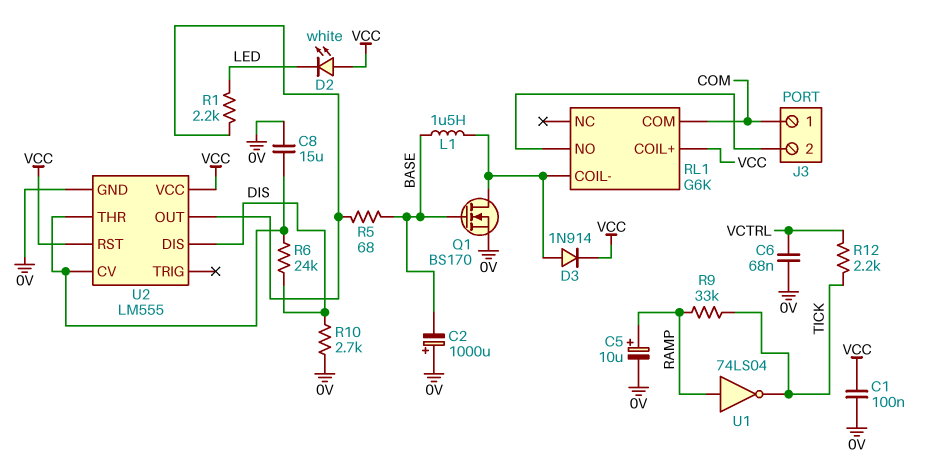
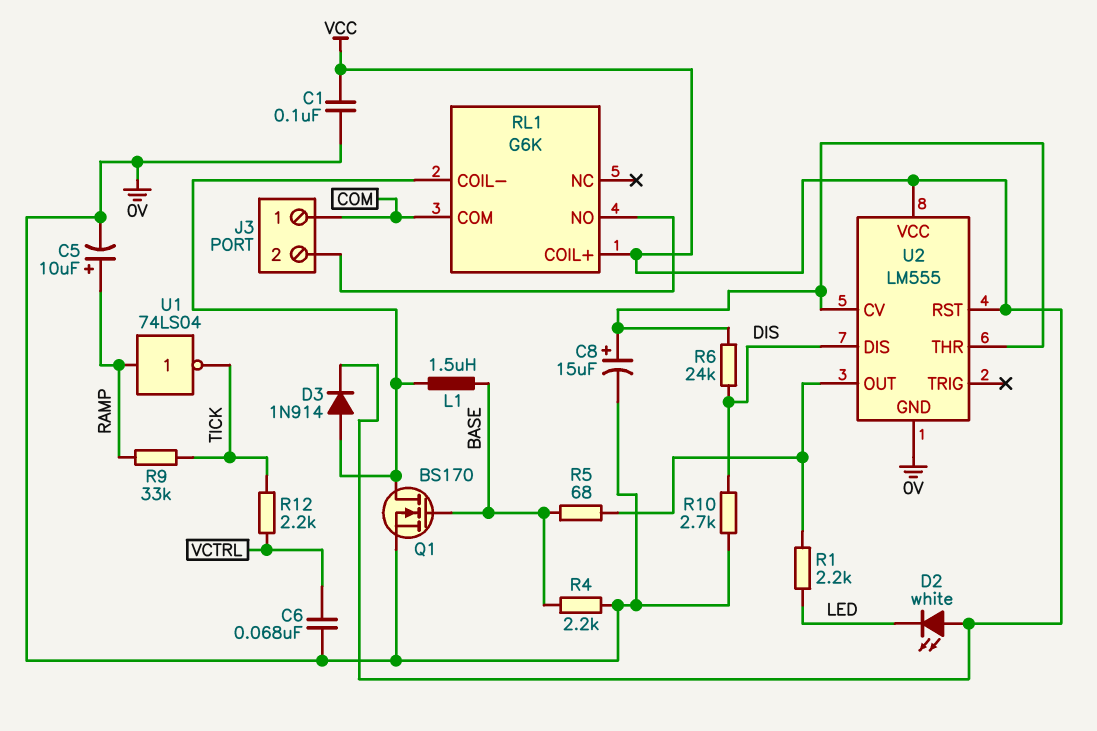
C2: 1000uF (plus 0V, minus BASE) -> none
C8: 15uF (0V, U2/CV) -> 15uF (plus U2/CV, minus 0V)
R4: none -> 2.2k (0V, BASE)

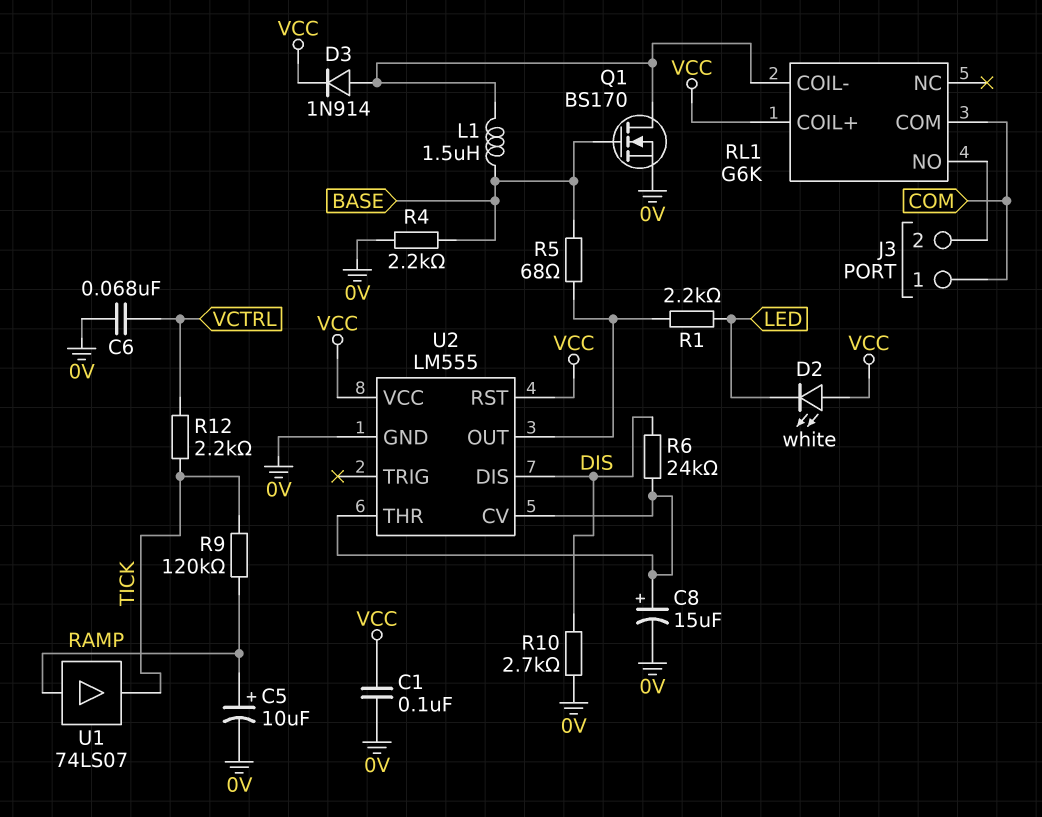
R9: 33k (RAMP, TICK) -> 120k (RAMP, TICK)
U1: NOT 74LS04 (in RAMP, out TICK) -> buffer 74LS07 (in RAMP, out TICK)

